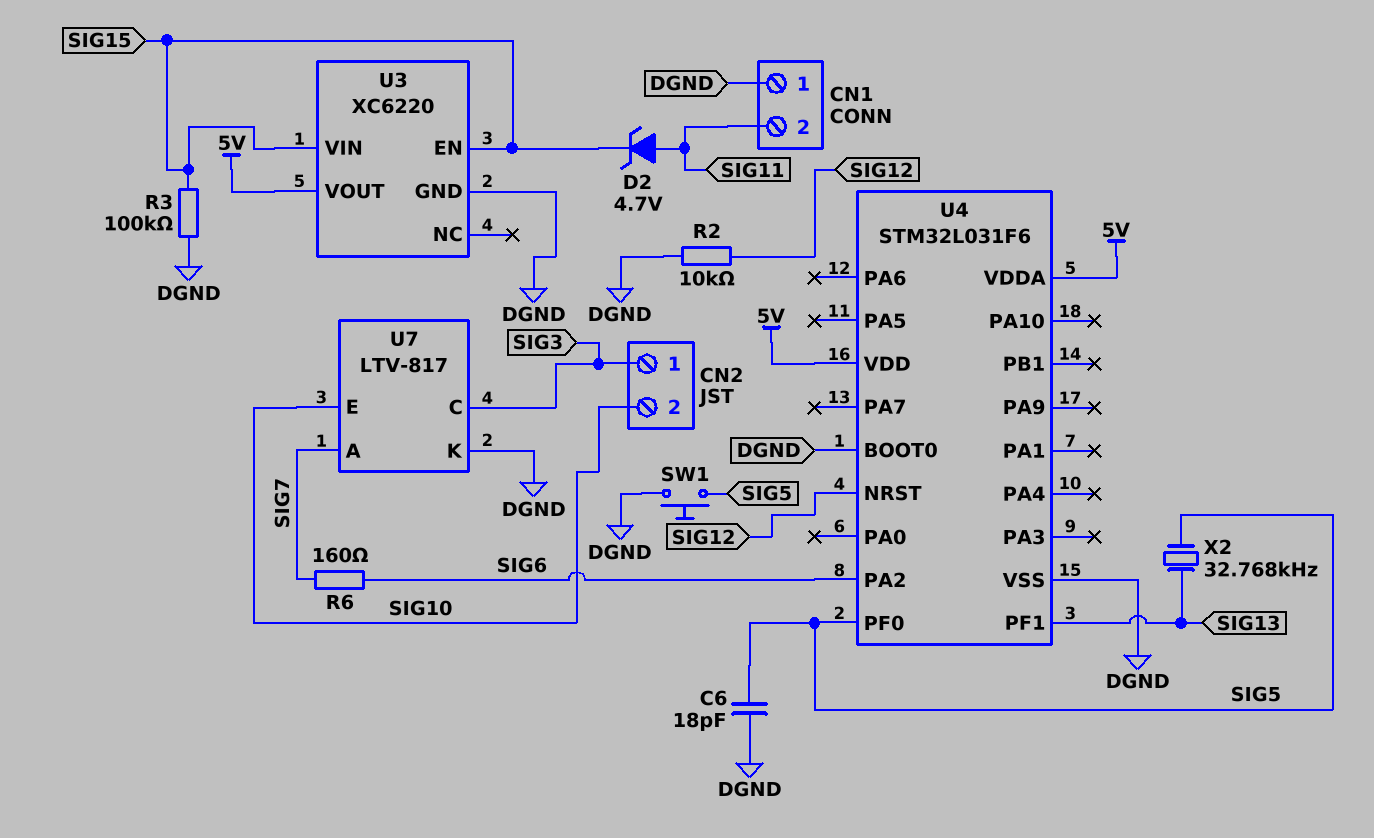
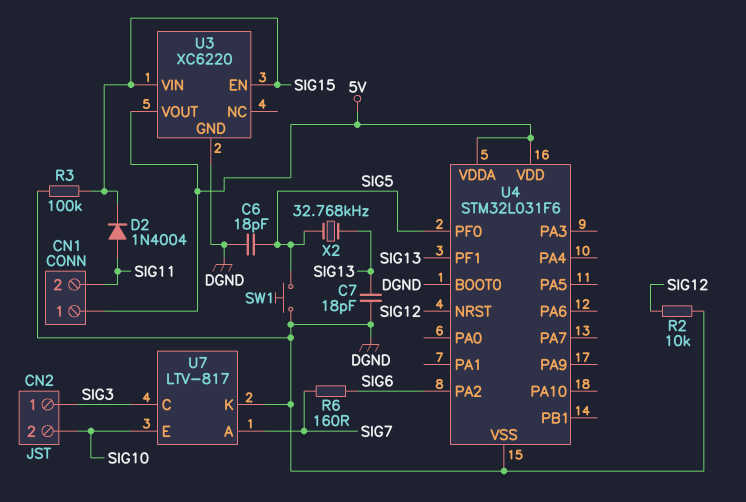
C7: none -> 18pF (DGND, SIG13)
CN1 pin 1: DGND -> 5V
D2: zener 4.7V (A SIG11, K SIG15) -> diode 1N4004 (A SIG11, K SIG15)

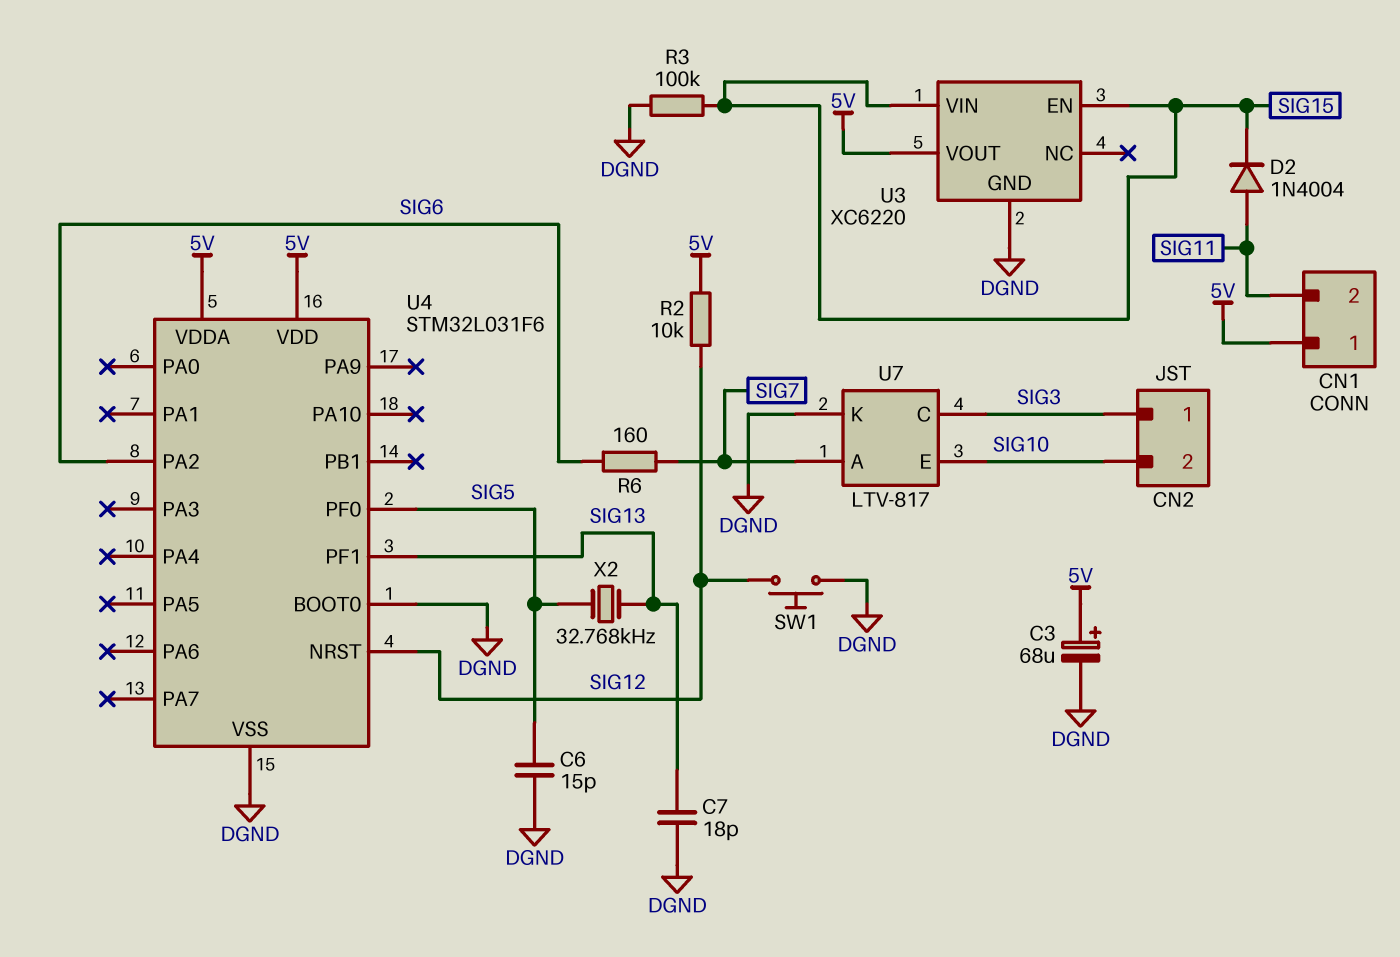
C3: none -> 68uF (plus 5V, minus DGND)
C6: 18pF (DGND, SIG5) -> 15pF (DGND, SIG5)
R2: 10k (DGND, SIG12) -> 10k (5V, SIG12)
SW1: button (DGND, SIG5) -> button (DGND, SIG12)

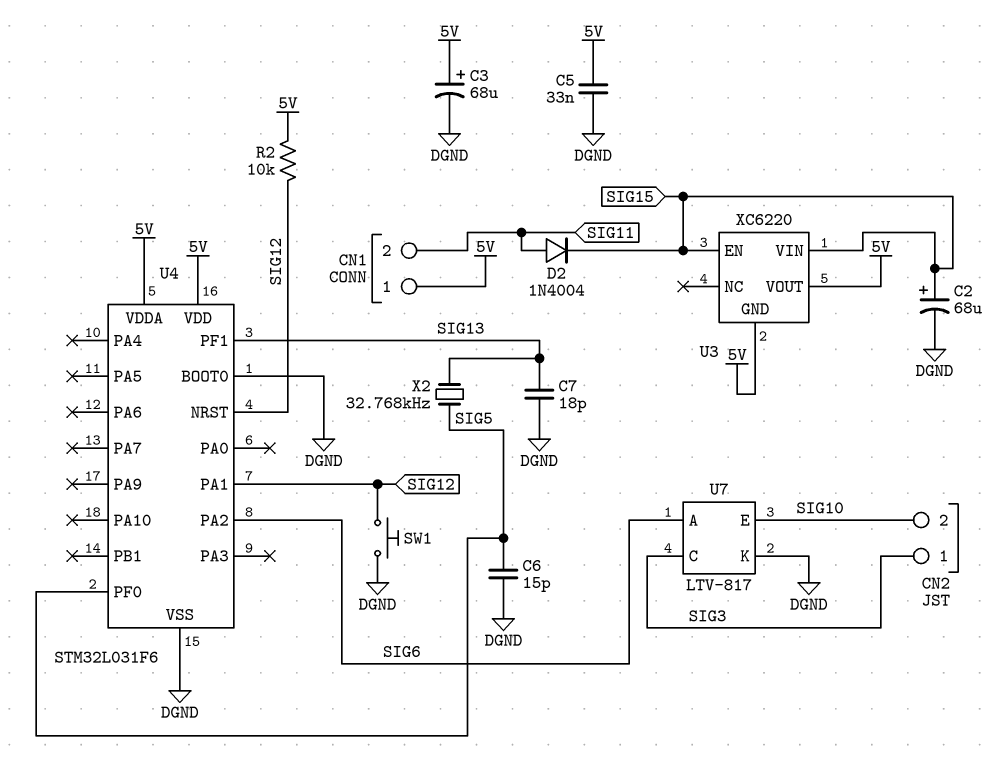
C2: none -> 68uF (plus SIG15, minus DGND)
C5: none -> 33nF (5V, DGND)
R3: 100k (DGND, SIG15) -> none
R6: 160 (SIG6, SIG7) -> none
U3 pin GND: DGND -> 5V
U4 pin PA1: none -> SIG12
U7 pin A: SIG7 -> SIG6

